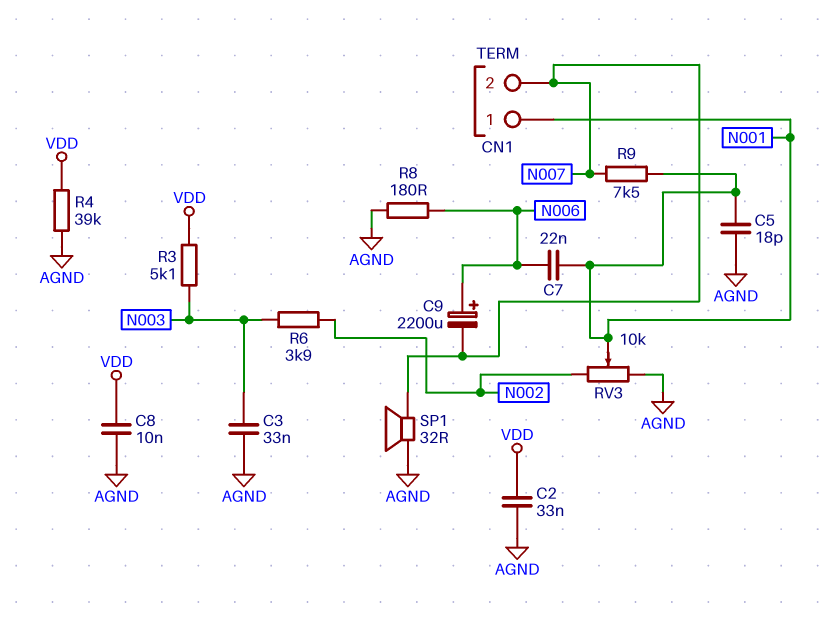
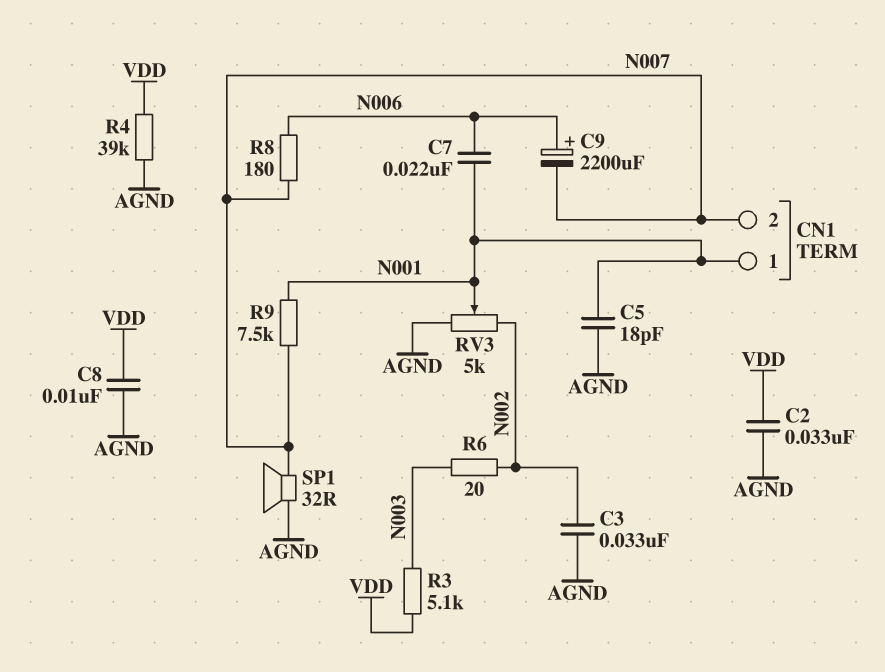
C3: 33nF (AGND, N003) -> 33nF (AGND, N002)
R6: 3.9k (N002, N003) -> 20 (N002, N003)
R8: 180 (AGND, N006) -> 180 (N006, N007)
RV3: 10k (AGND, N002, wiper N001) -> 5k (AGND, N002, wiper N001)

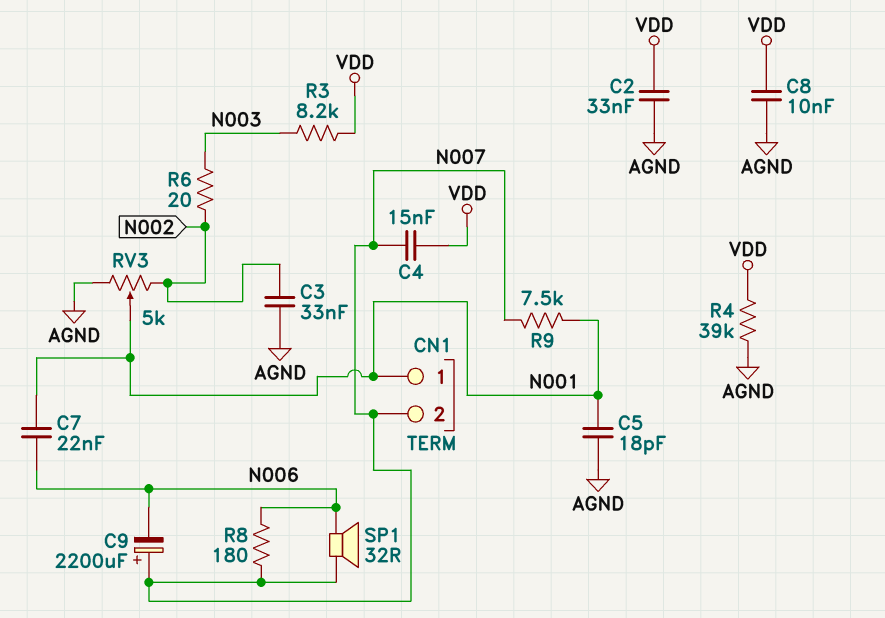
C4: none -> 15nF (N007, VDD)
C9: 2200uF (plus N006, minus N007) -> 2200uF (plus N007, minus N006)
R3: 5.1k (N003, VDD) -> 8.2k (N003, VDD)
SP1: speaker 32R (AGND, N007) -> speaker 32R (N006, N007)

